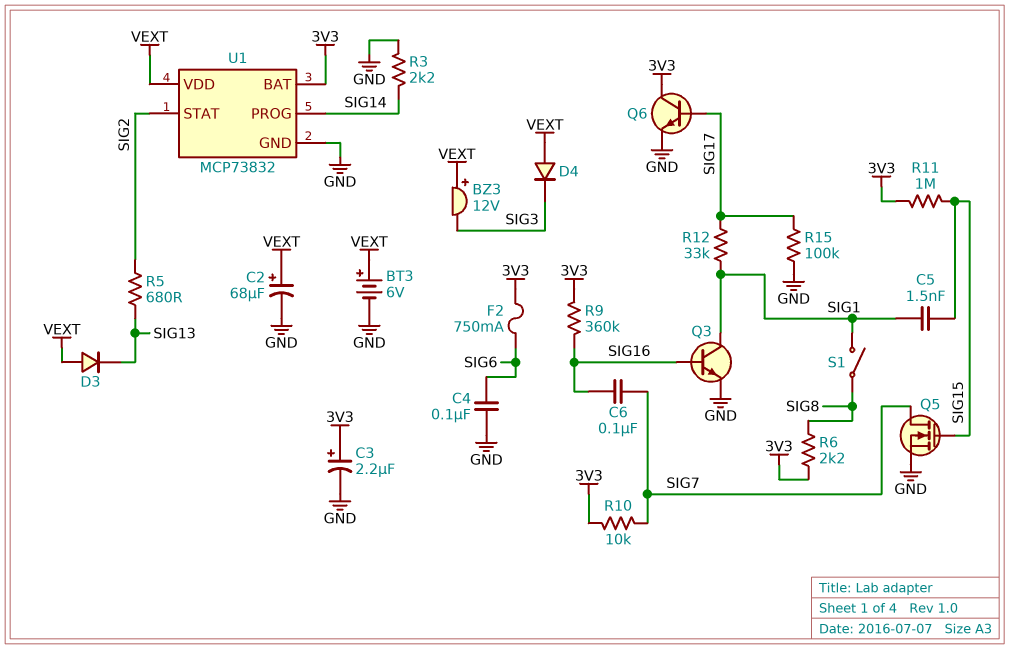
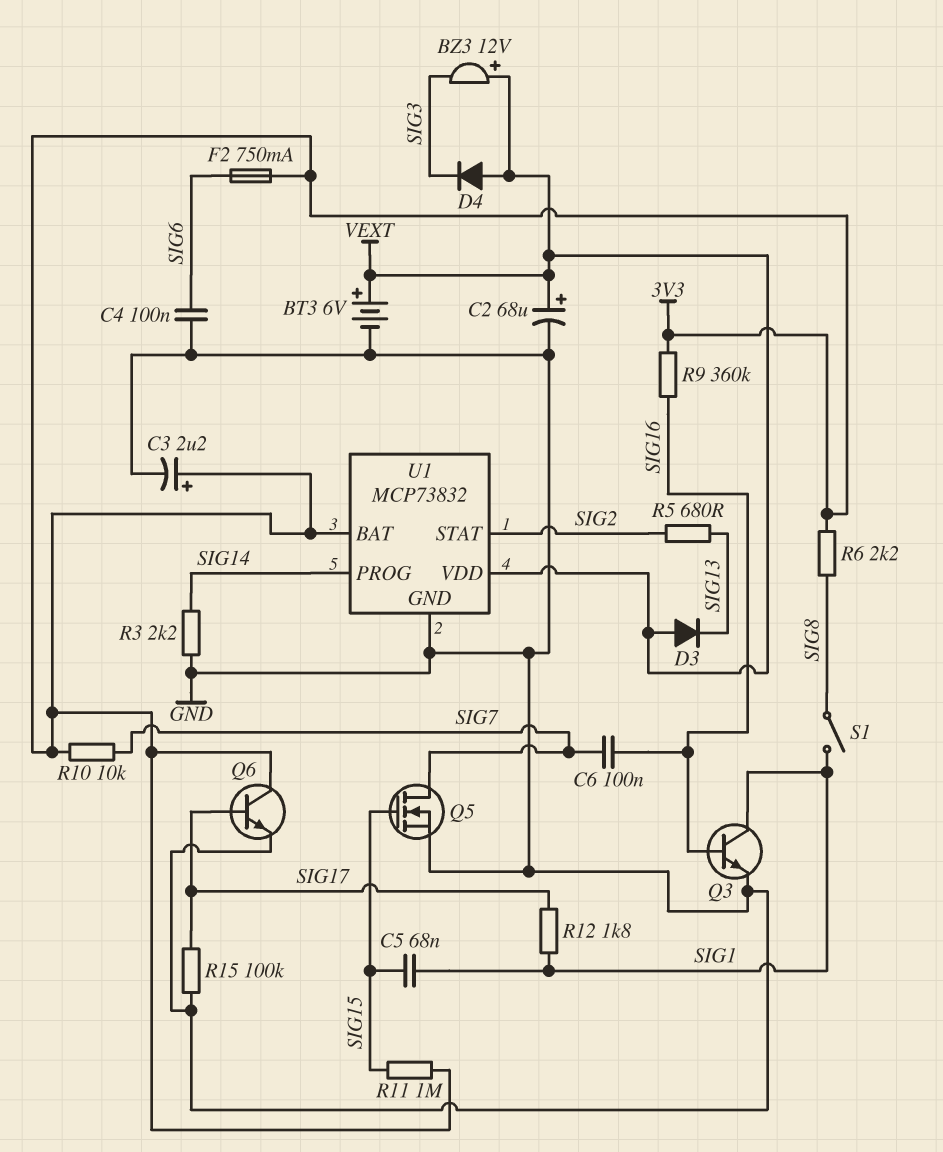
C5: 1.5nF (SIG1, SIG15) -> 68nF (SIG1, SIG15)
R12: 33k (SIG1, SIG17) -> 1.8k (SIG1, SIG17)

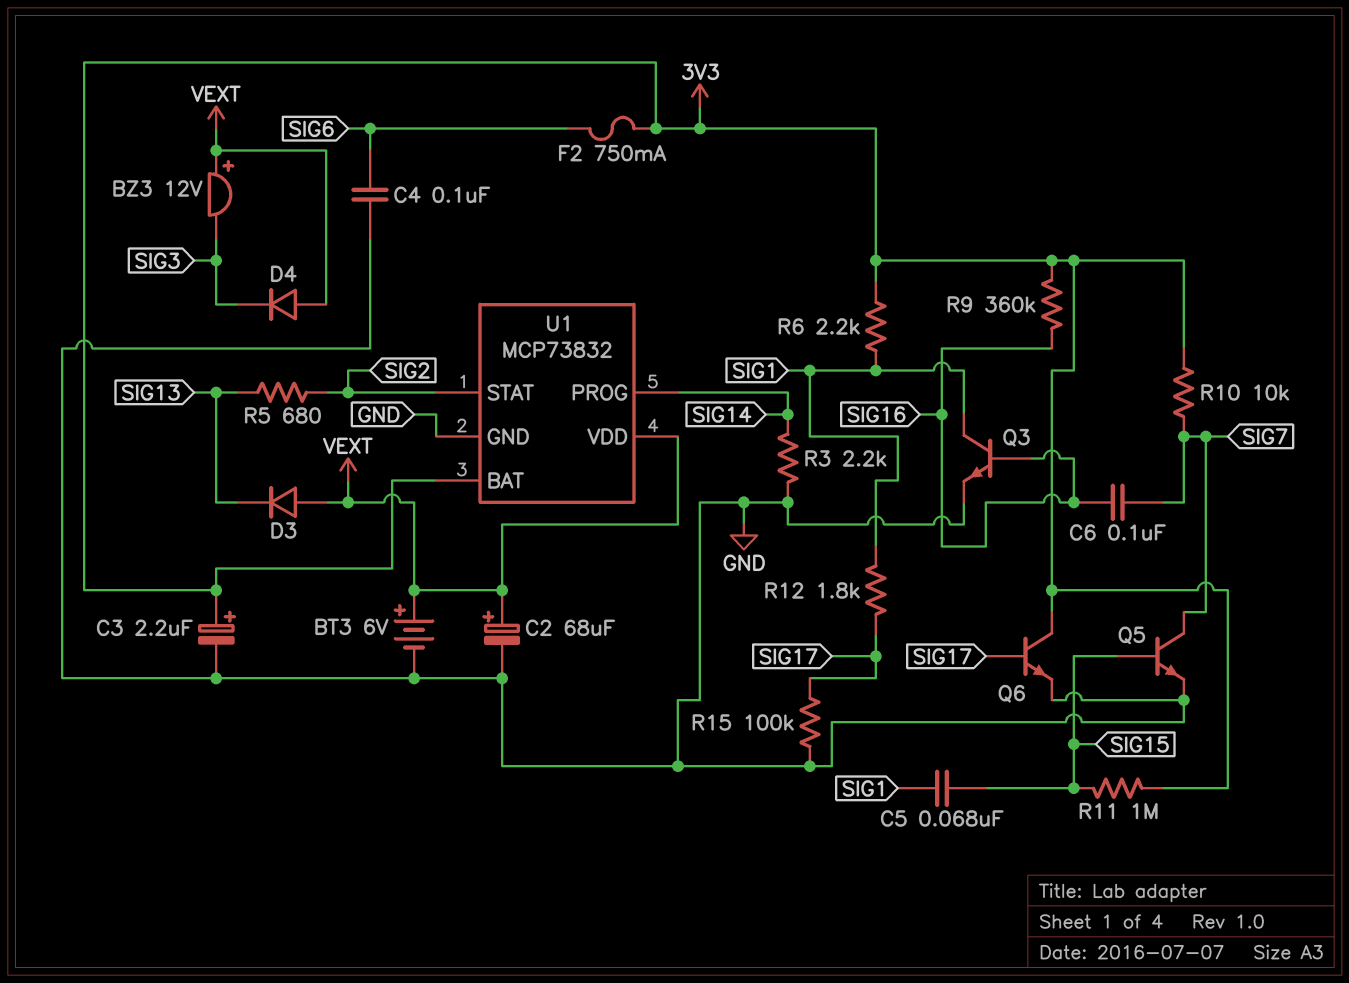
Q5: NMOS (G SIG15, D SIG7, S GND) -> NPN (B SIG15, C SIG7, E GND)
R6: 2.2k (3V3, SIG8) -> 2.2k (3V3, SIG1)
S1: switch (SIG1, SIG8) -> none

